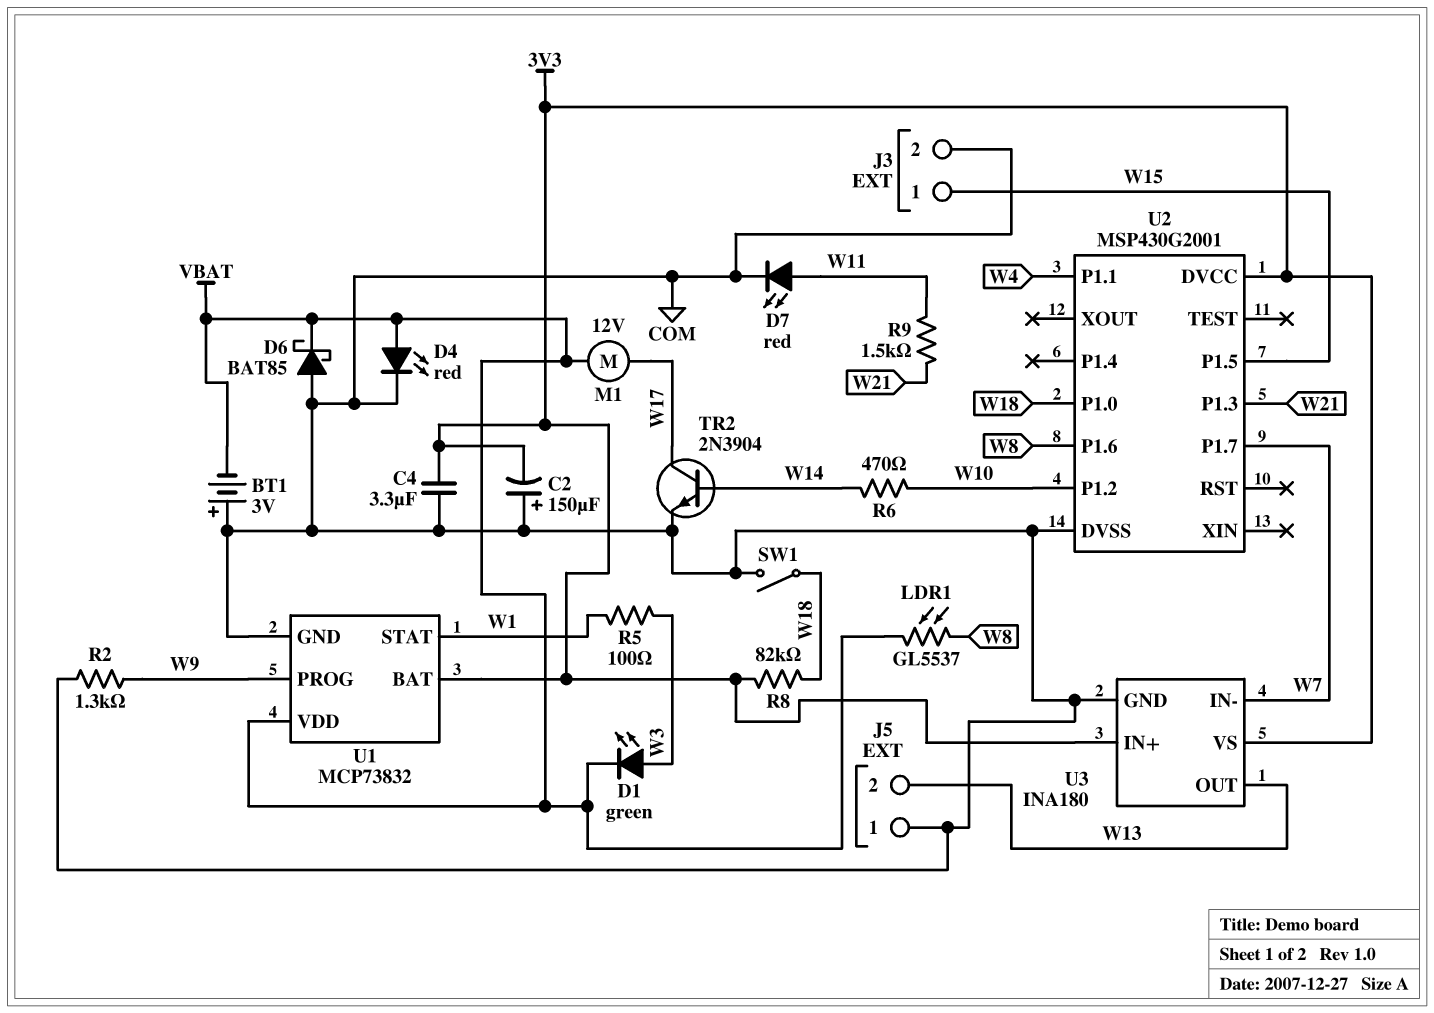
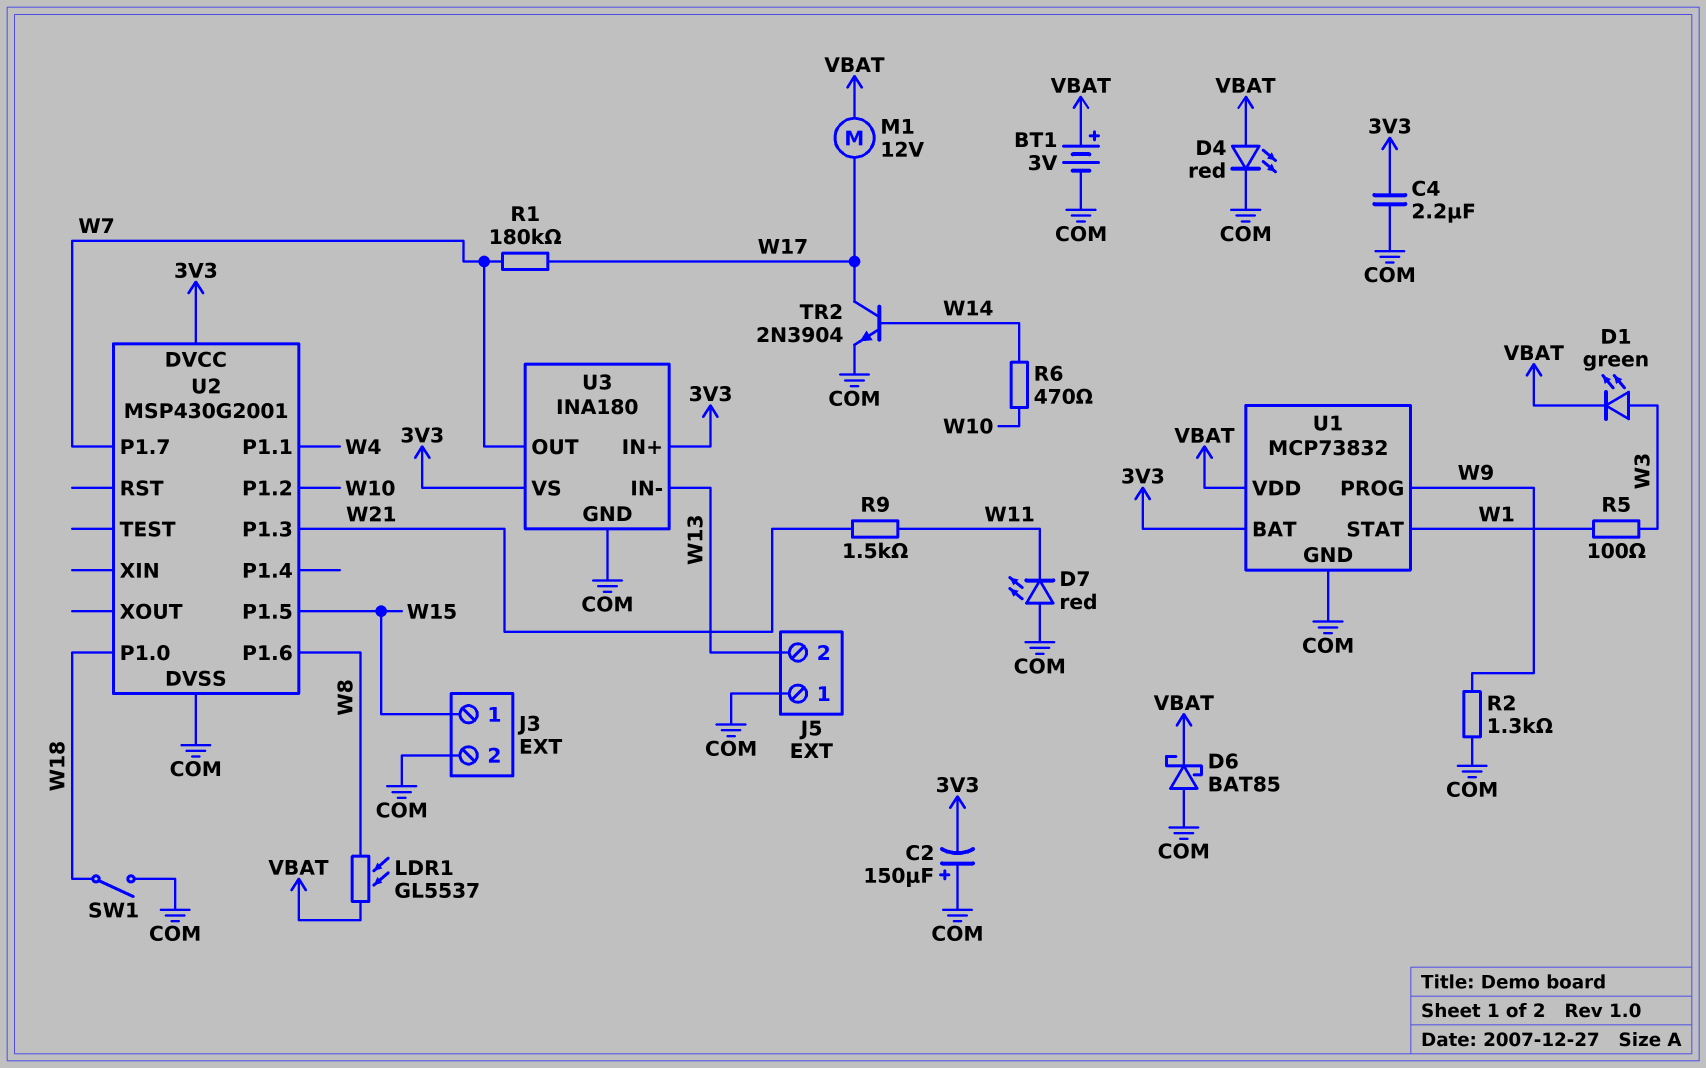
BT1: 3V (plus COM, minus VBAT) -> 3V (plus VBAT, minus COM)
C4: 3.3uF (3V3, COM) -> 2.2uF (3V3, COM)
D7: LED red (A W11, K COM) -> LED red (A COM, K W11)
R1: none -> 180k (W7, W17)
R8: 82k (3V3, W18) -> none
U3 pin IN-: W7 -> W13
U3 pin OUT: W13 -> W7

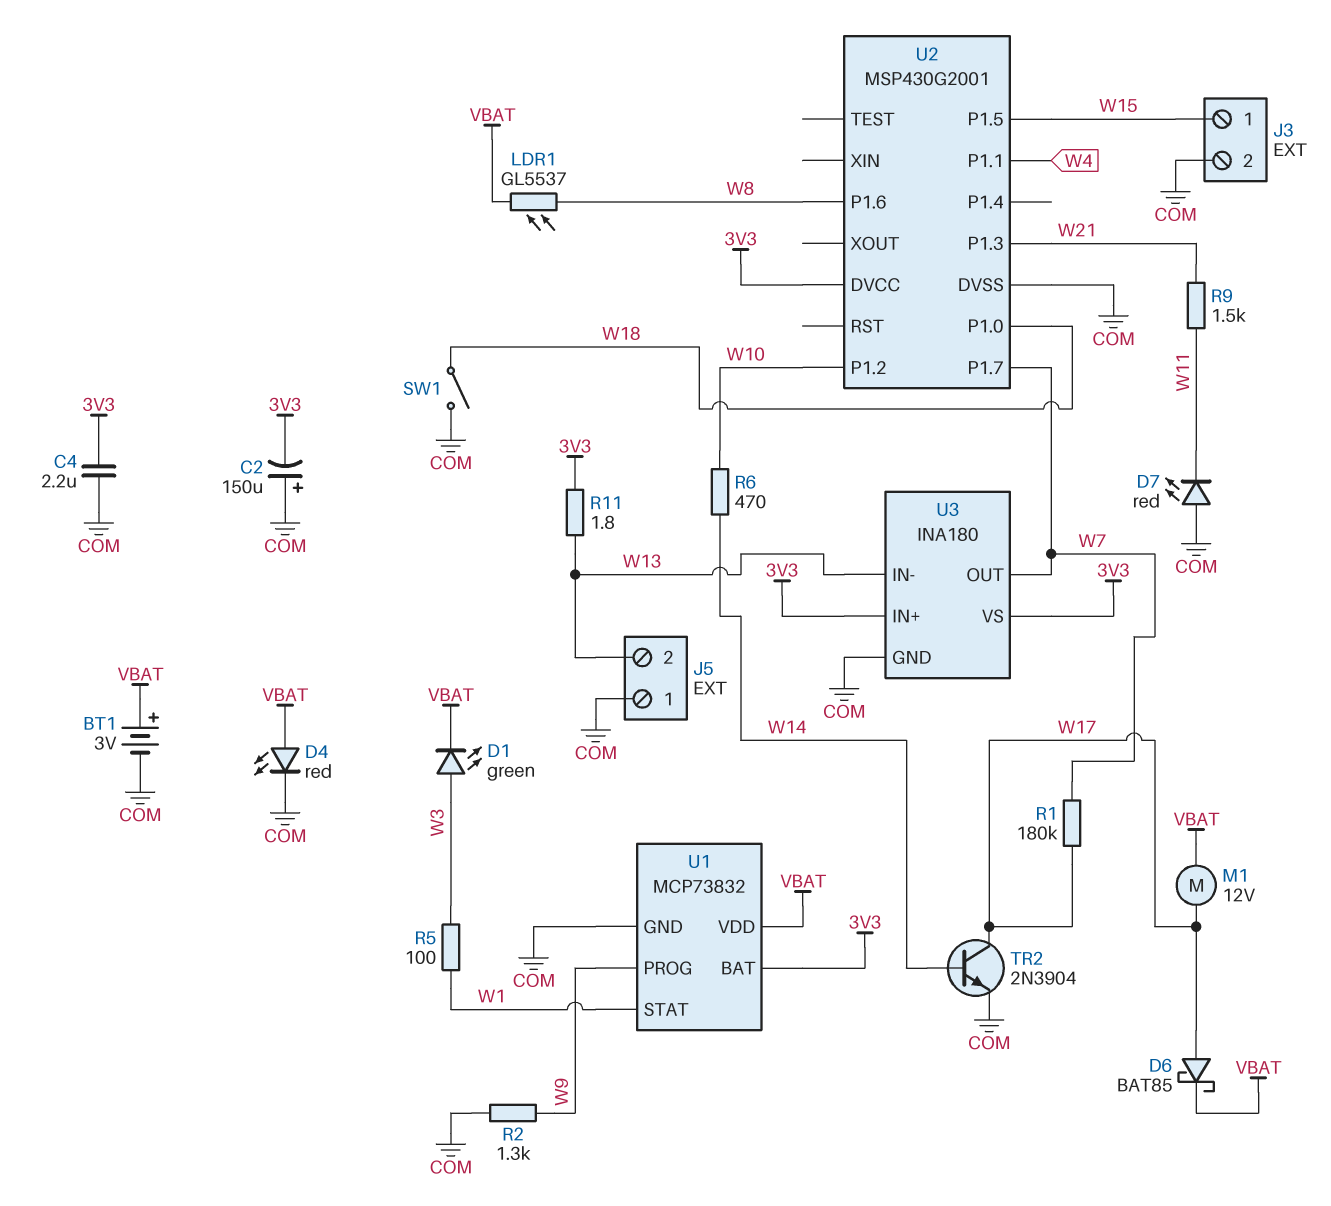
D6: schottky BAT85 (A COM, K VBAT) -> schottky BAT85 (A W17, K VBAT)
R11: none -> 1.8 (3V3, W13)

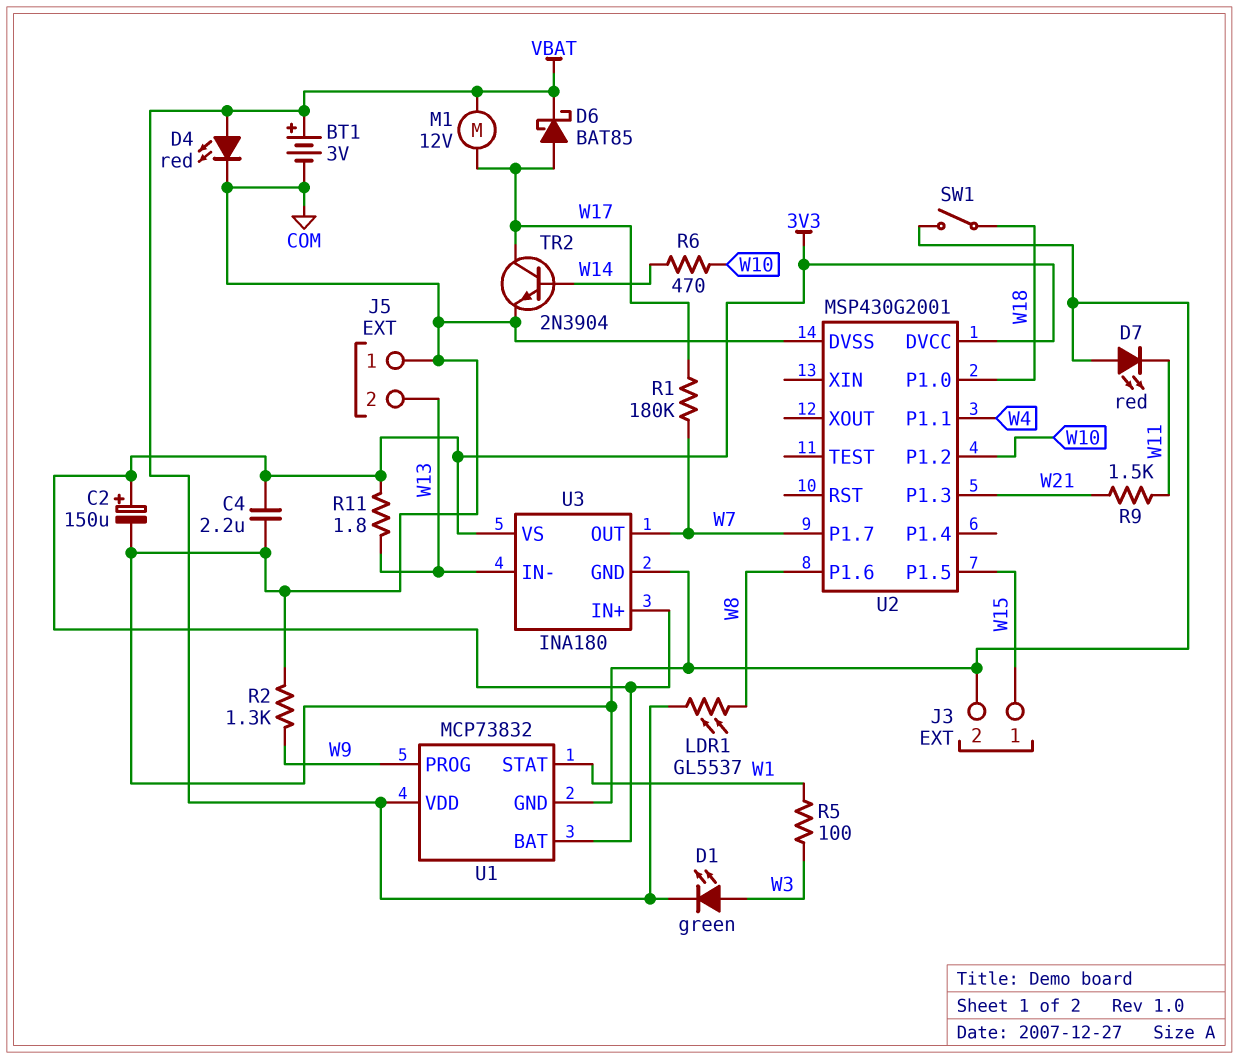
C2: 150uF (plus COM, minus 3V3) -> 150uF (plus 3V3, minus COM)

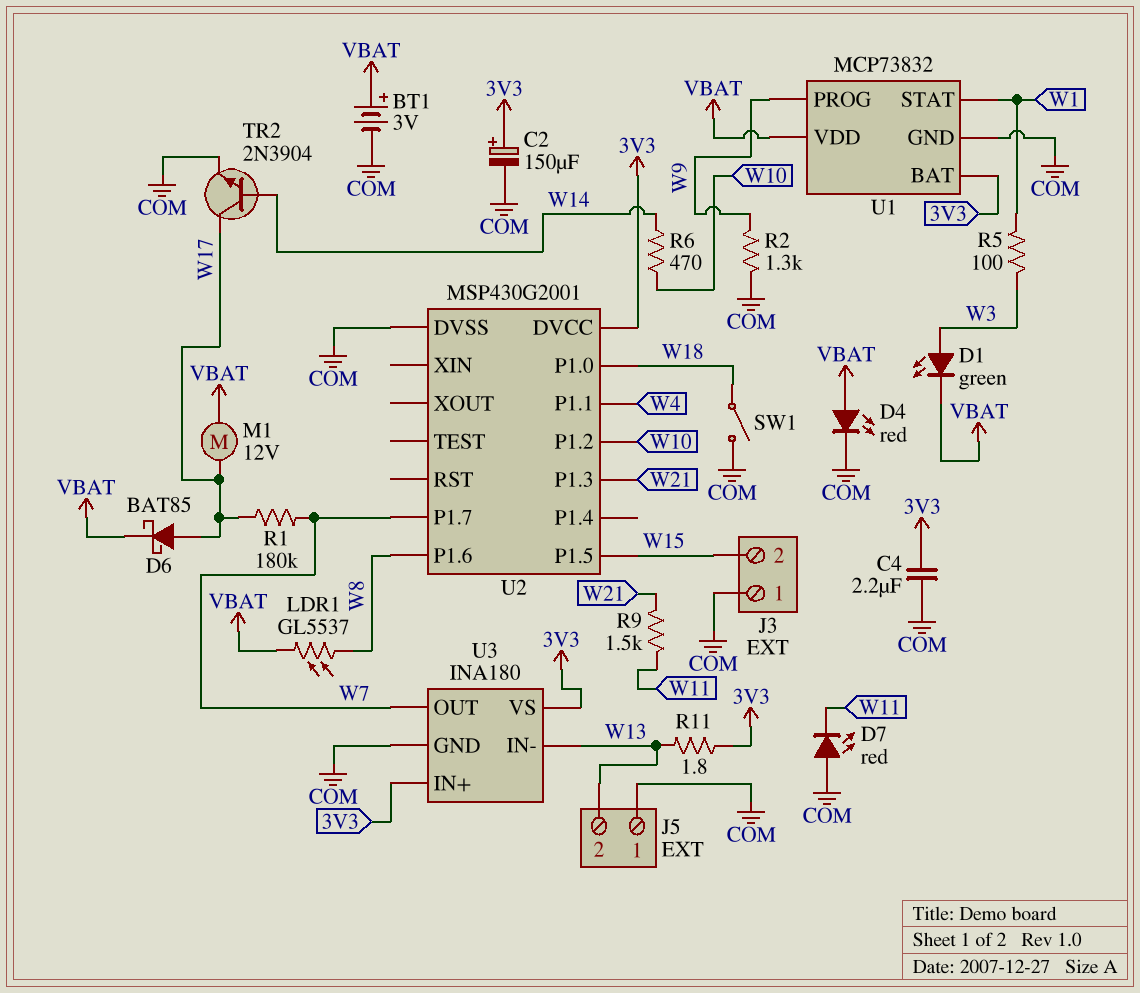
J3 pin 1: W15 -> COM
J3 pin 2: COM -> W15

